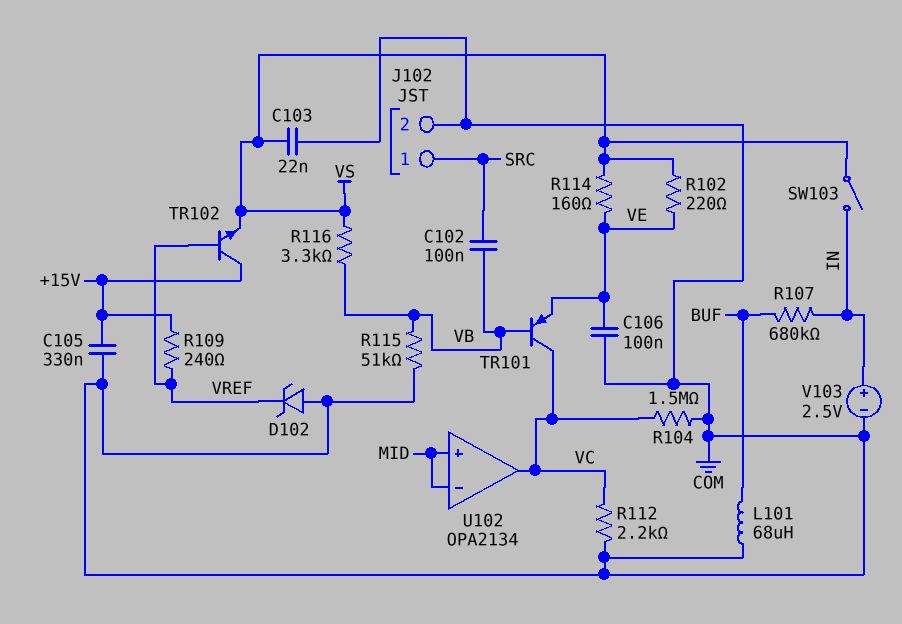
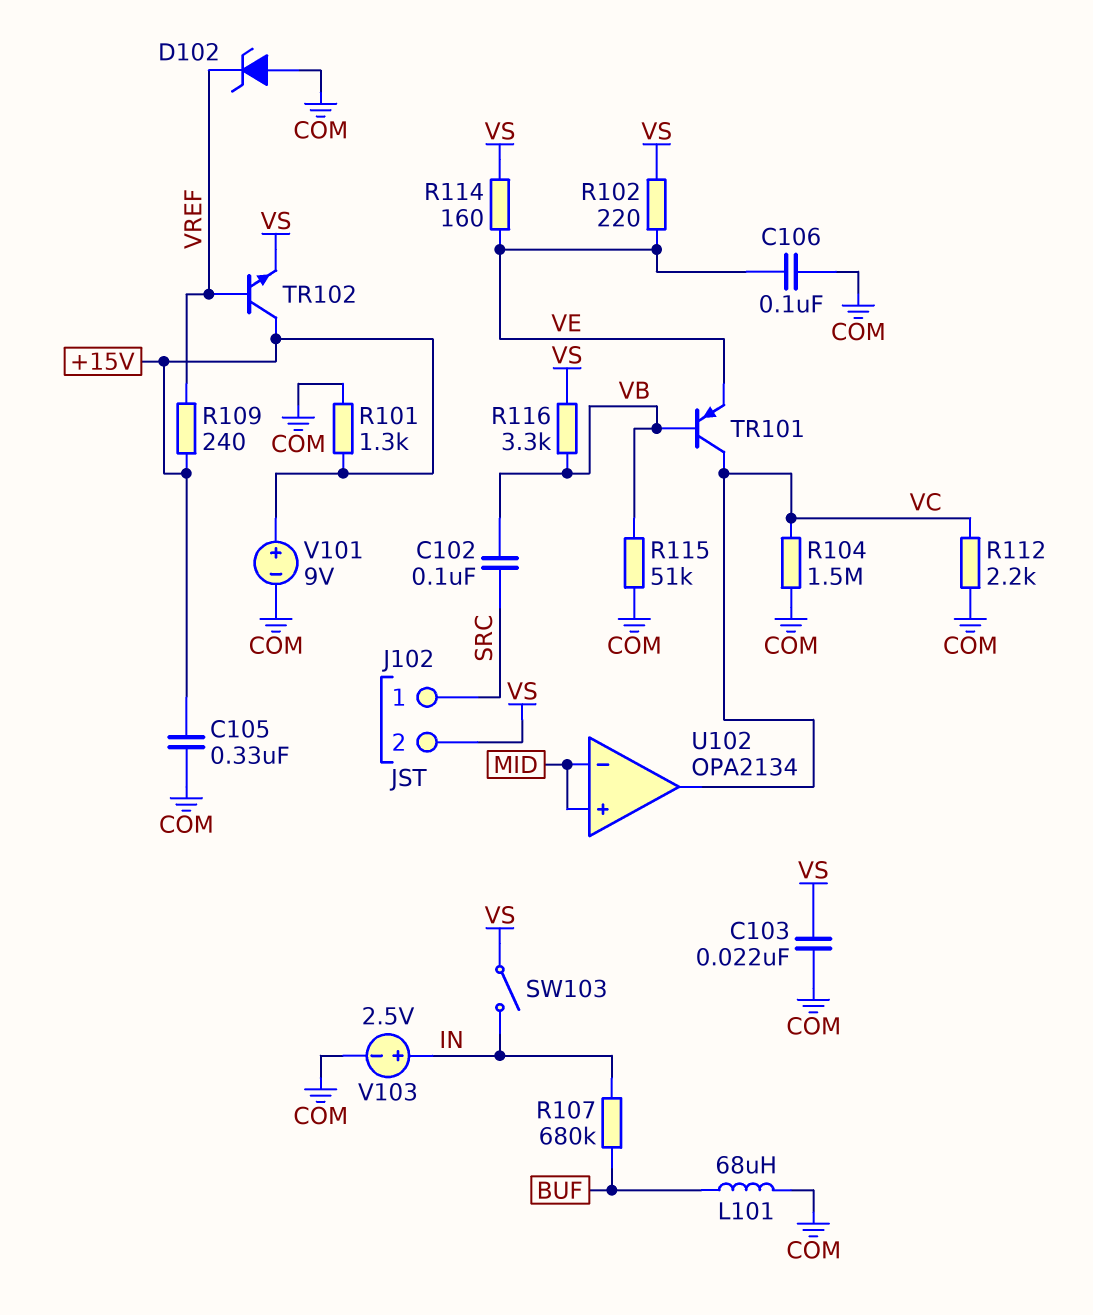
J102 pin 2: COM -> VS
R101: none -> 1.3k (+15V, COM)
V101: none -> 9V (plus +15V, minus COM)

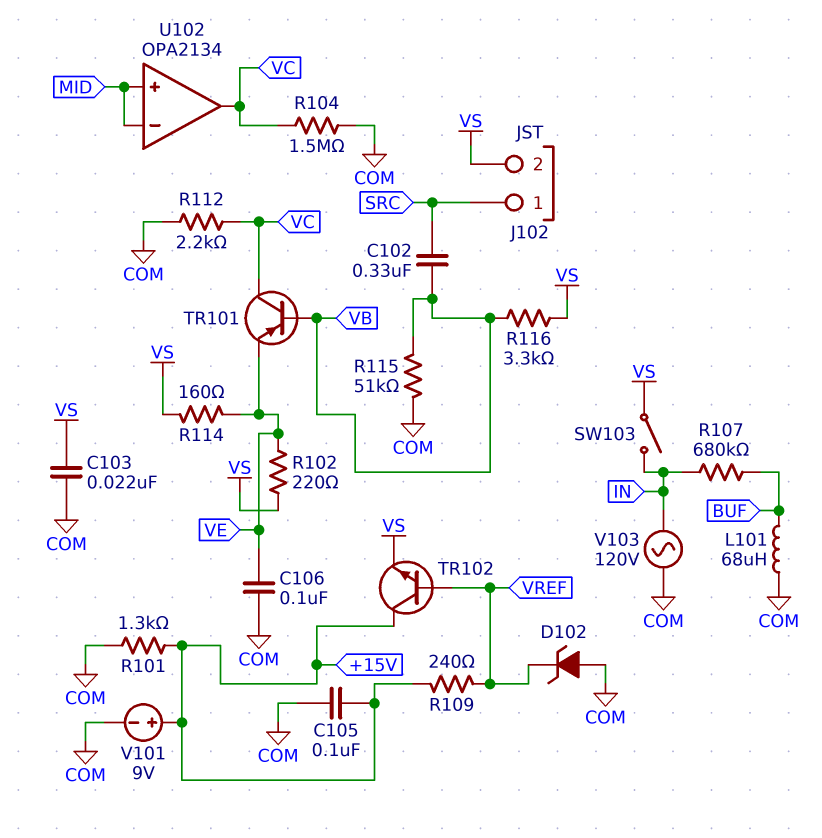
C102: 100nF (SRC, VB) -> 330nF (SRC, VB)
C105: 330nF (+15V, COM) -> 100nF (+15V, COM)
V103: 2.5V (plus IN, minus COM) -> AC 120V (COM, IN)

